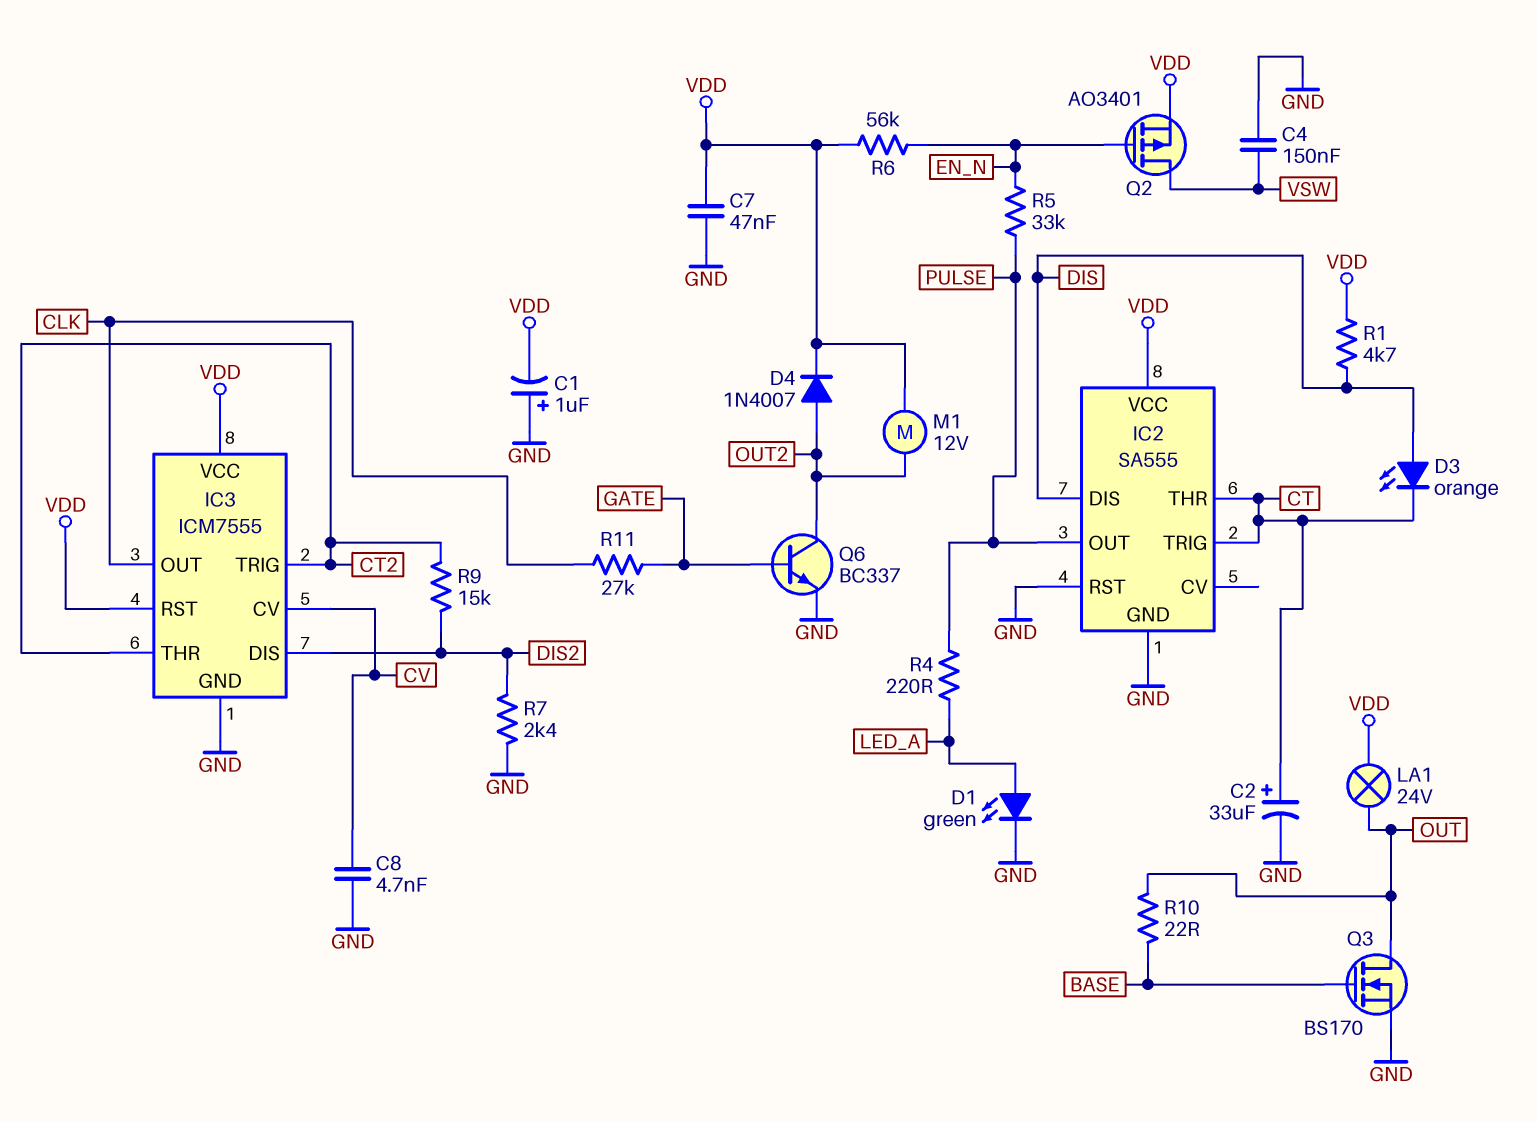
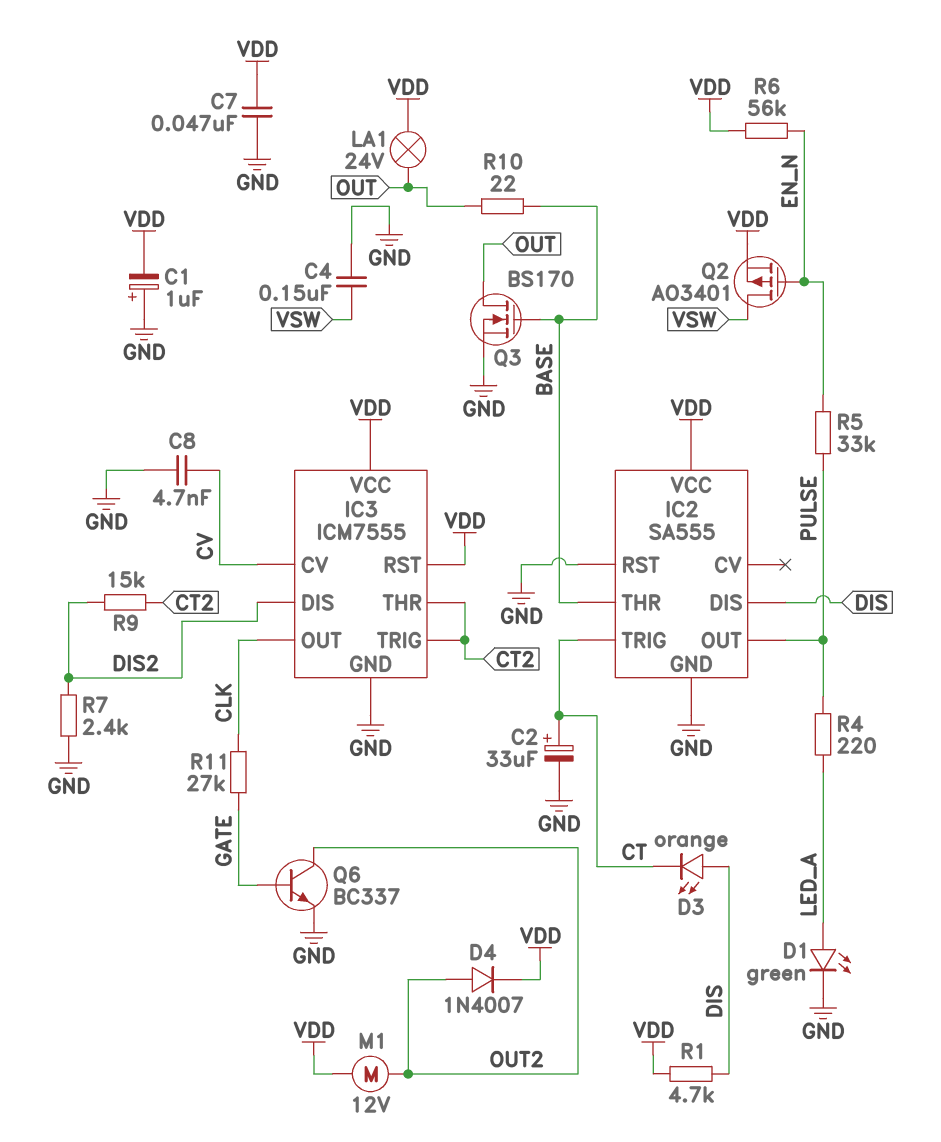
IC2 pin THR: CT -> BASE

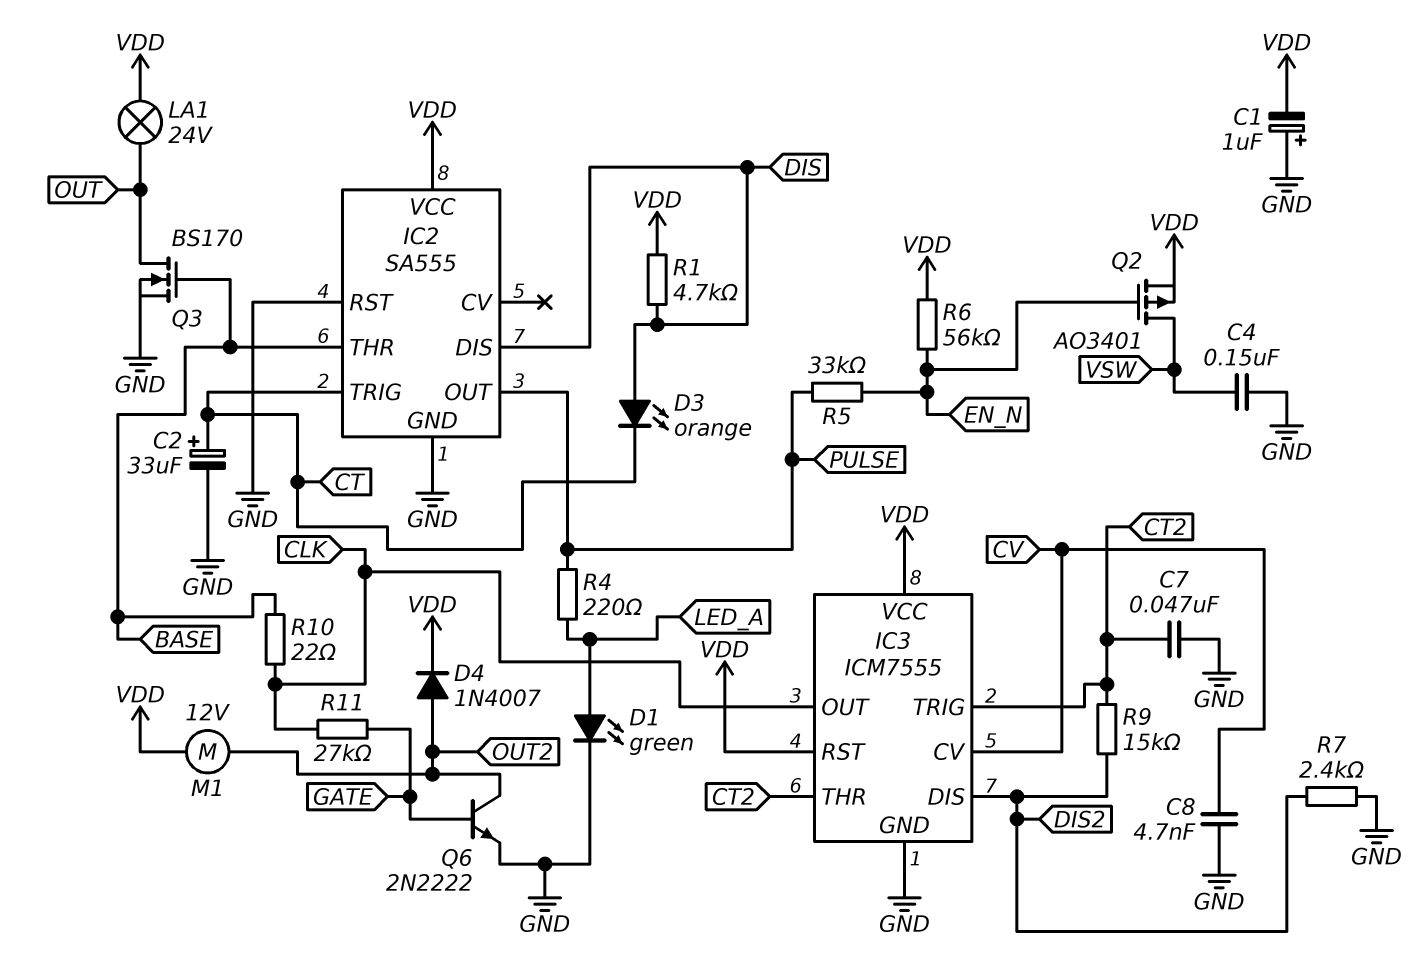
C7: 47nF (GND, VDD) -> 47nF (CT2, GND)
Q6: NPN BC337 (B GATE, C OUT2, E GND) -> NPN 2N2222 (B GATE, C OUT2, E GND)
R10: 22 (BASE, OUT) -> 22 (BASE, CLK)

